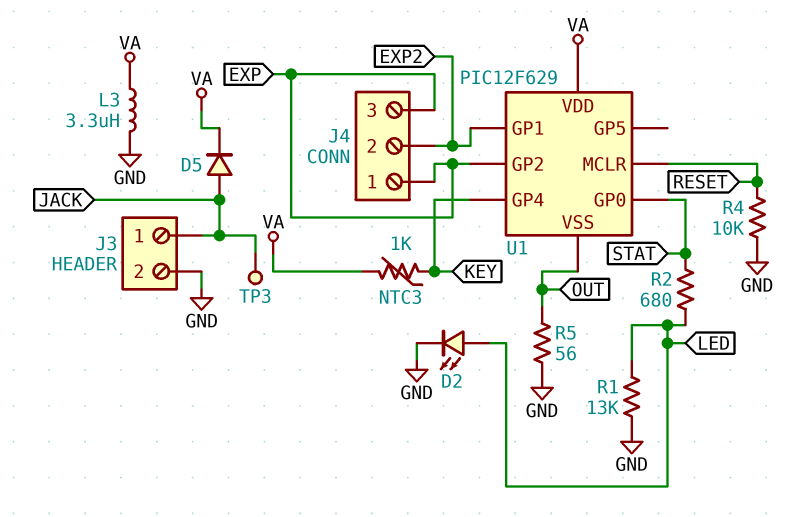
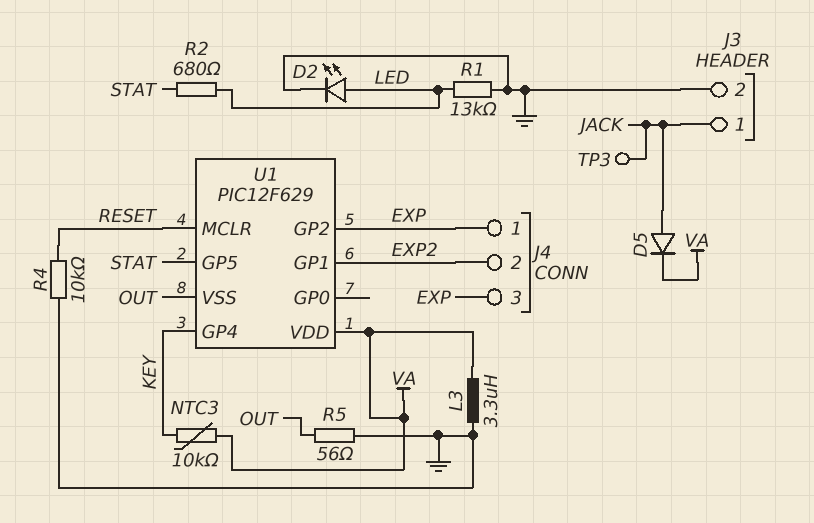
NTC3: 1k (KEY, VA) -> 10k (KEY, VA)
U1 pin GP0: STAT -> none
U1 pin GP5: none -> STAT

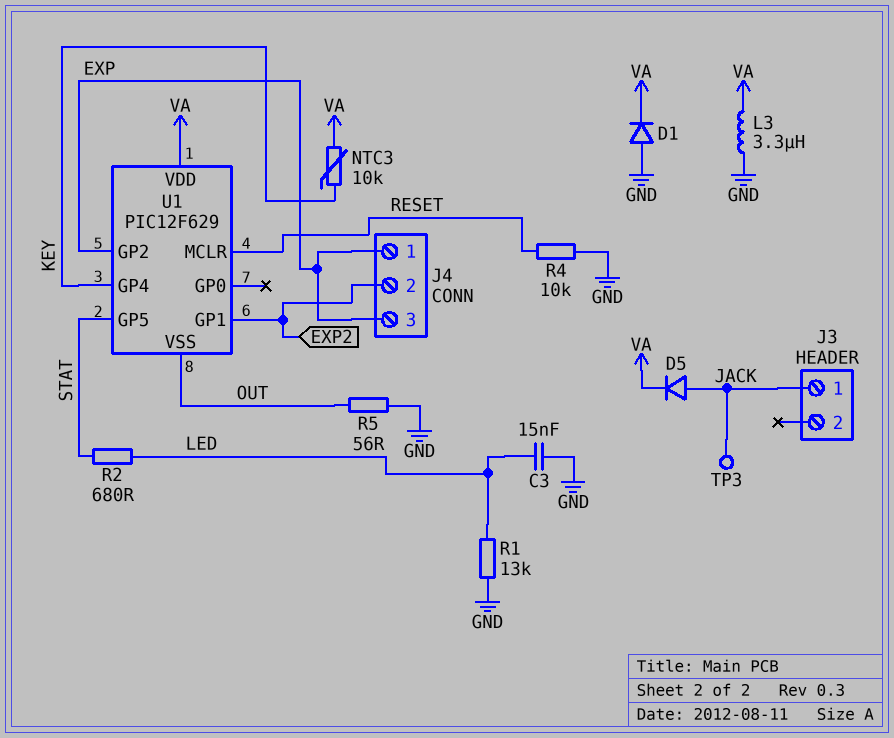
C3: none -> 15nF (GND, LED)
D1: none -> diode (A GND, K VA)
D2: LED (A LED, K GND) -> none
J3 pin 2: GND -> none

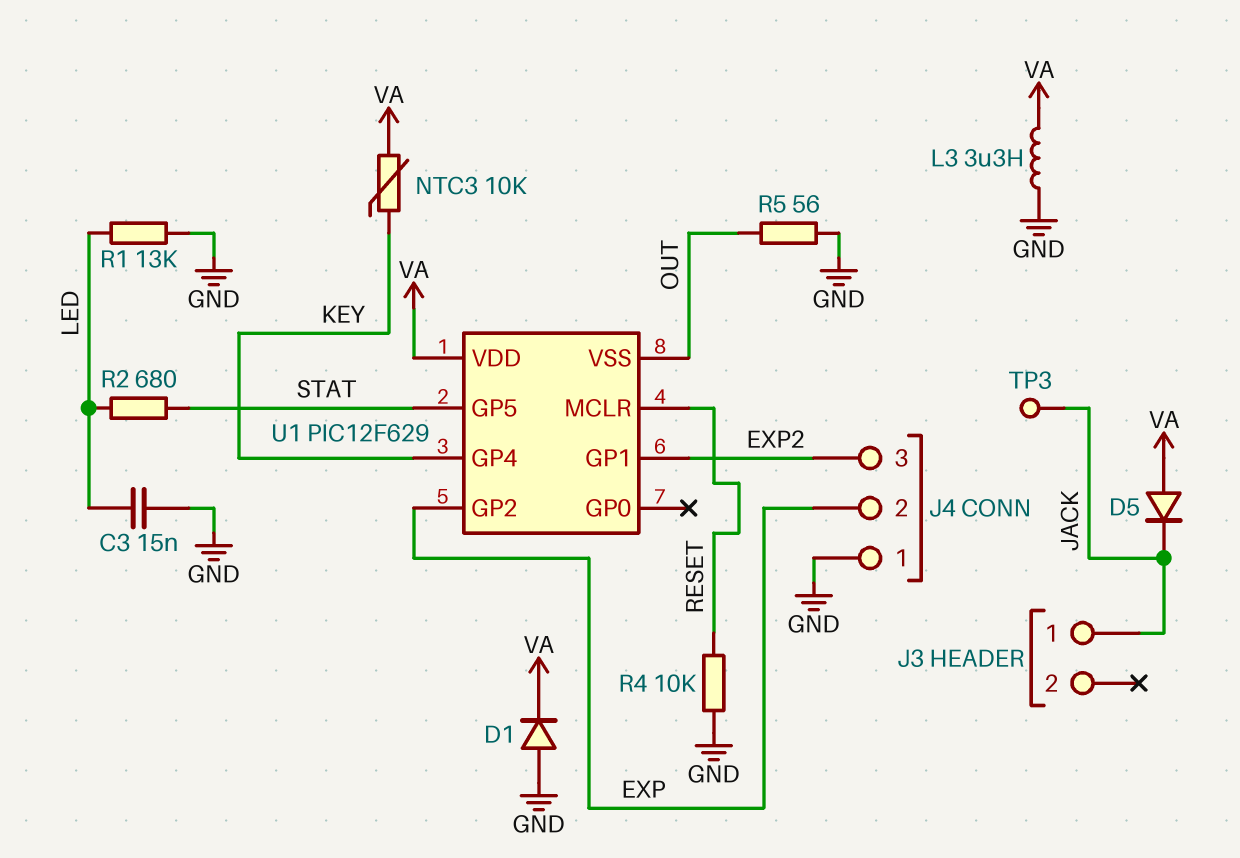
D5: diode (A JACK, K VA) -> diode (A VA, K JACK)
J4 pin 1: EXP -> GND
J4 pin 2: EXP2 -> EXP
J4 pin 3: EXP -> EXP2

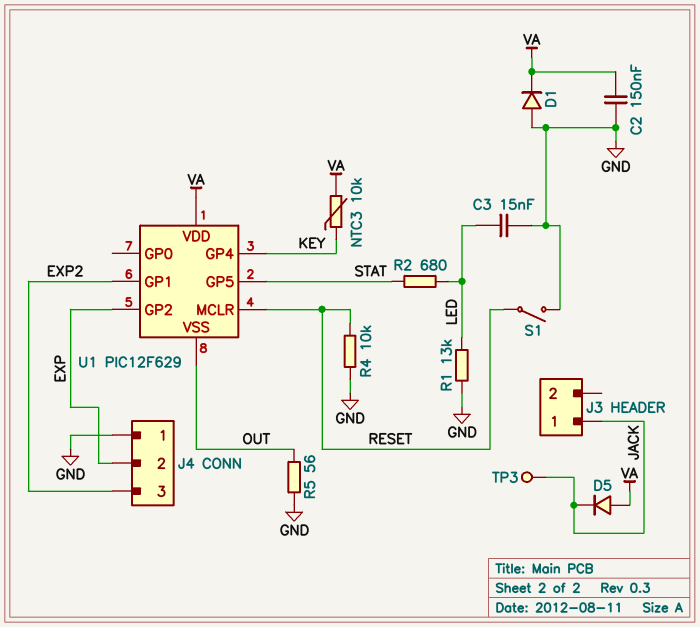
C2: none -> 150nF (GND, VA)
L3: 3.3uH (GND, VA) -> none
S1: none -> switch (GND, RESET)

